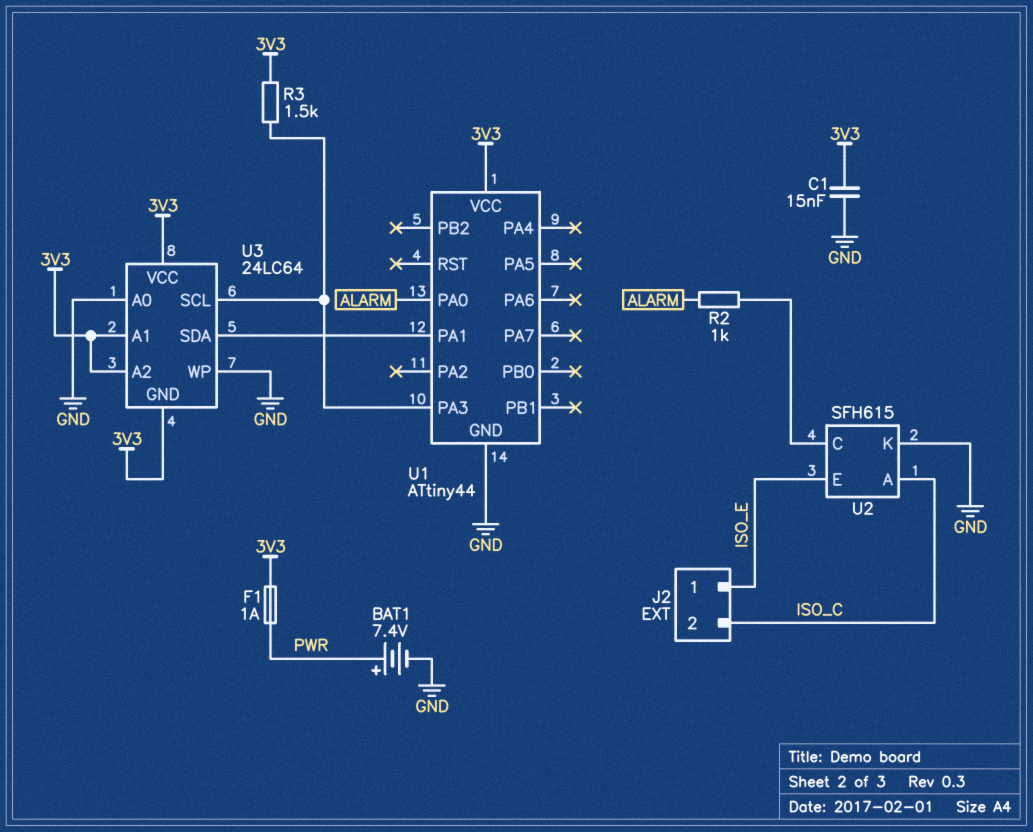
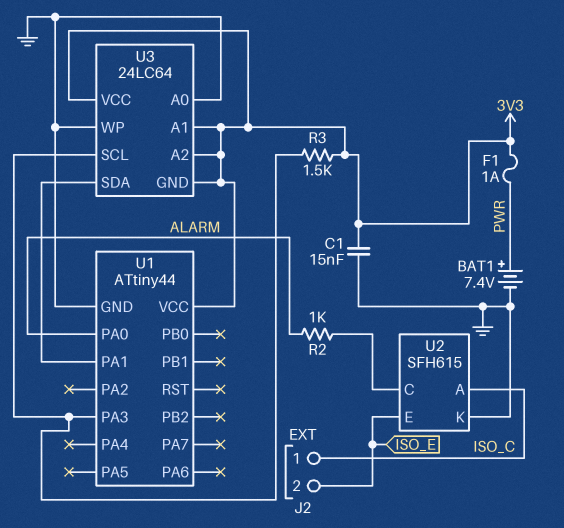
J2 pin 1: ISO_E -> ISO_C
J2 pin 2: ISO_C -> ISO_E

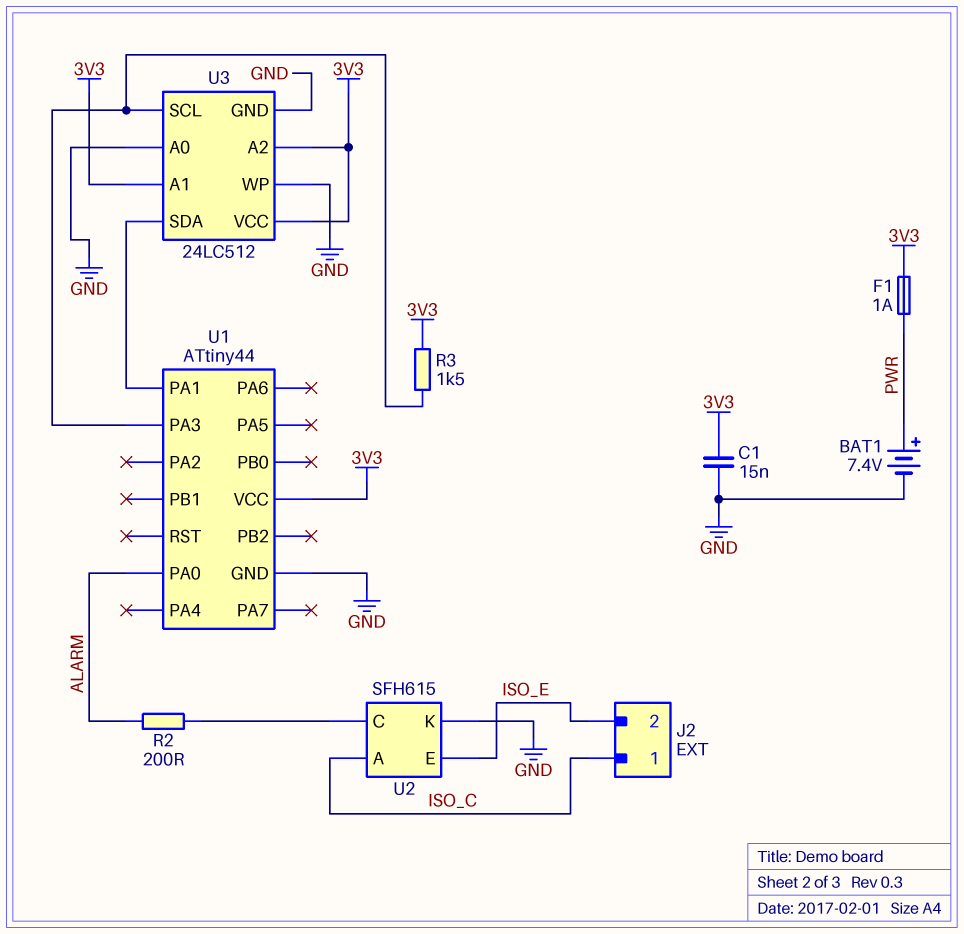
R2: 1k (ALARM, U2/C) -> 200 (ALARM, U2/C)
U3: 24LC64 -> 24LC512
U3 pin GND: 3V3 -> GND

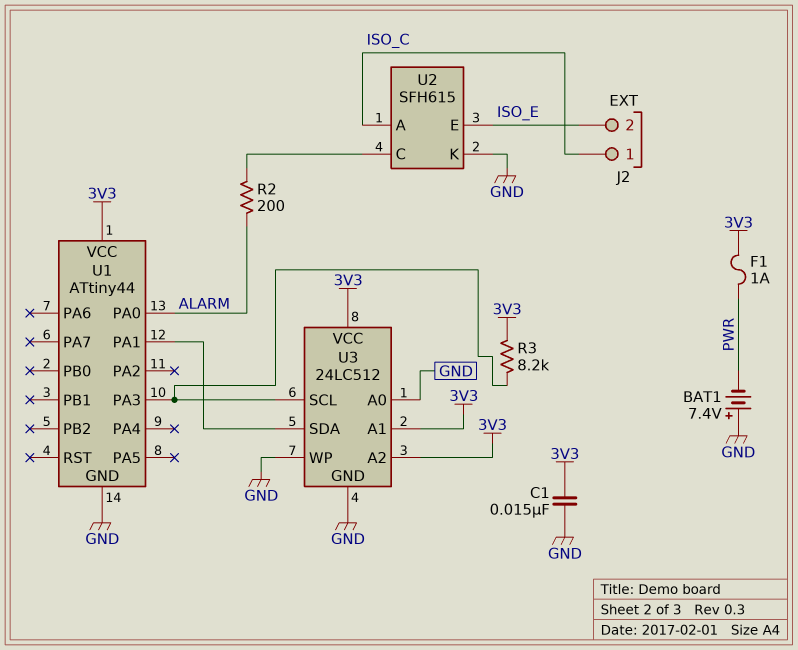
BAT1: 7.4V (plus PWR, minus GND) -> 7.4V (plus GND, minus PWR)
R3: 1.5k (3V3, U1/PA3) -> 8.2k (3V3, U1/PA3)

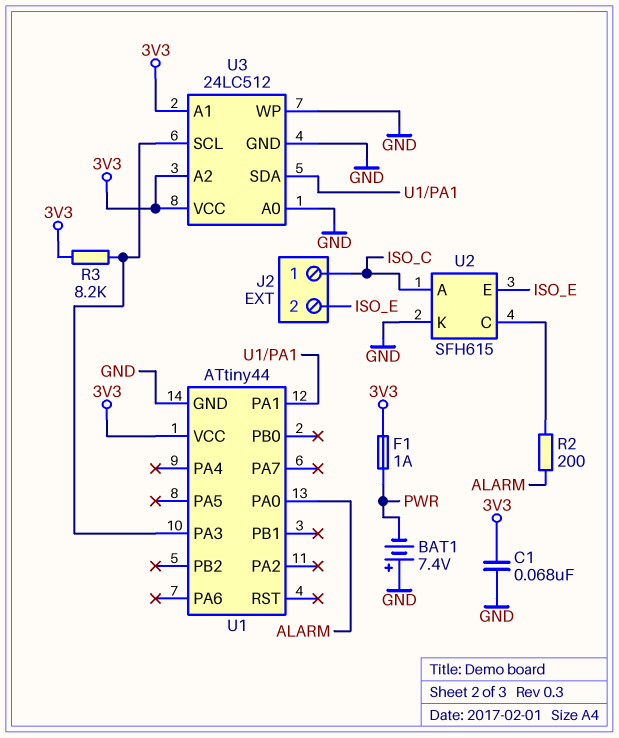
C1: 15nF (3V3, GND) -> 68nF (3V3, GND)

